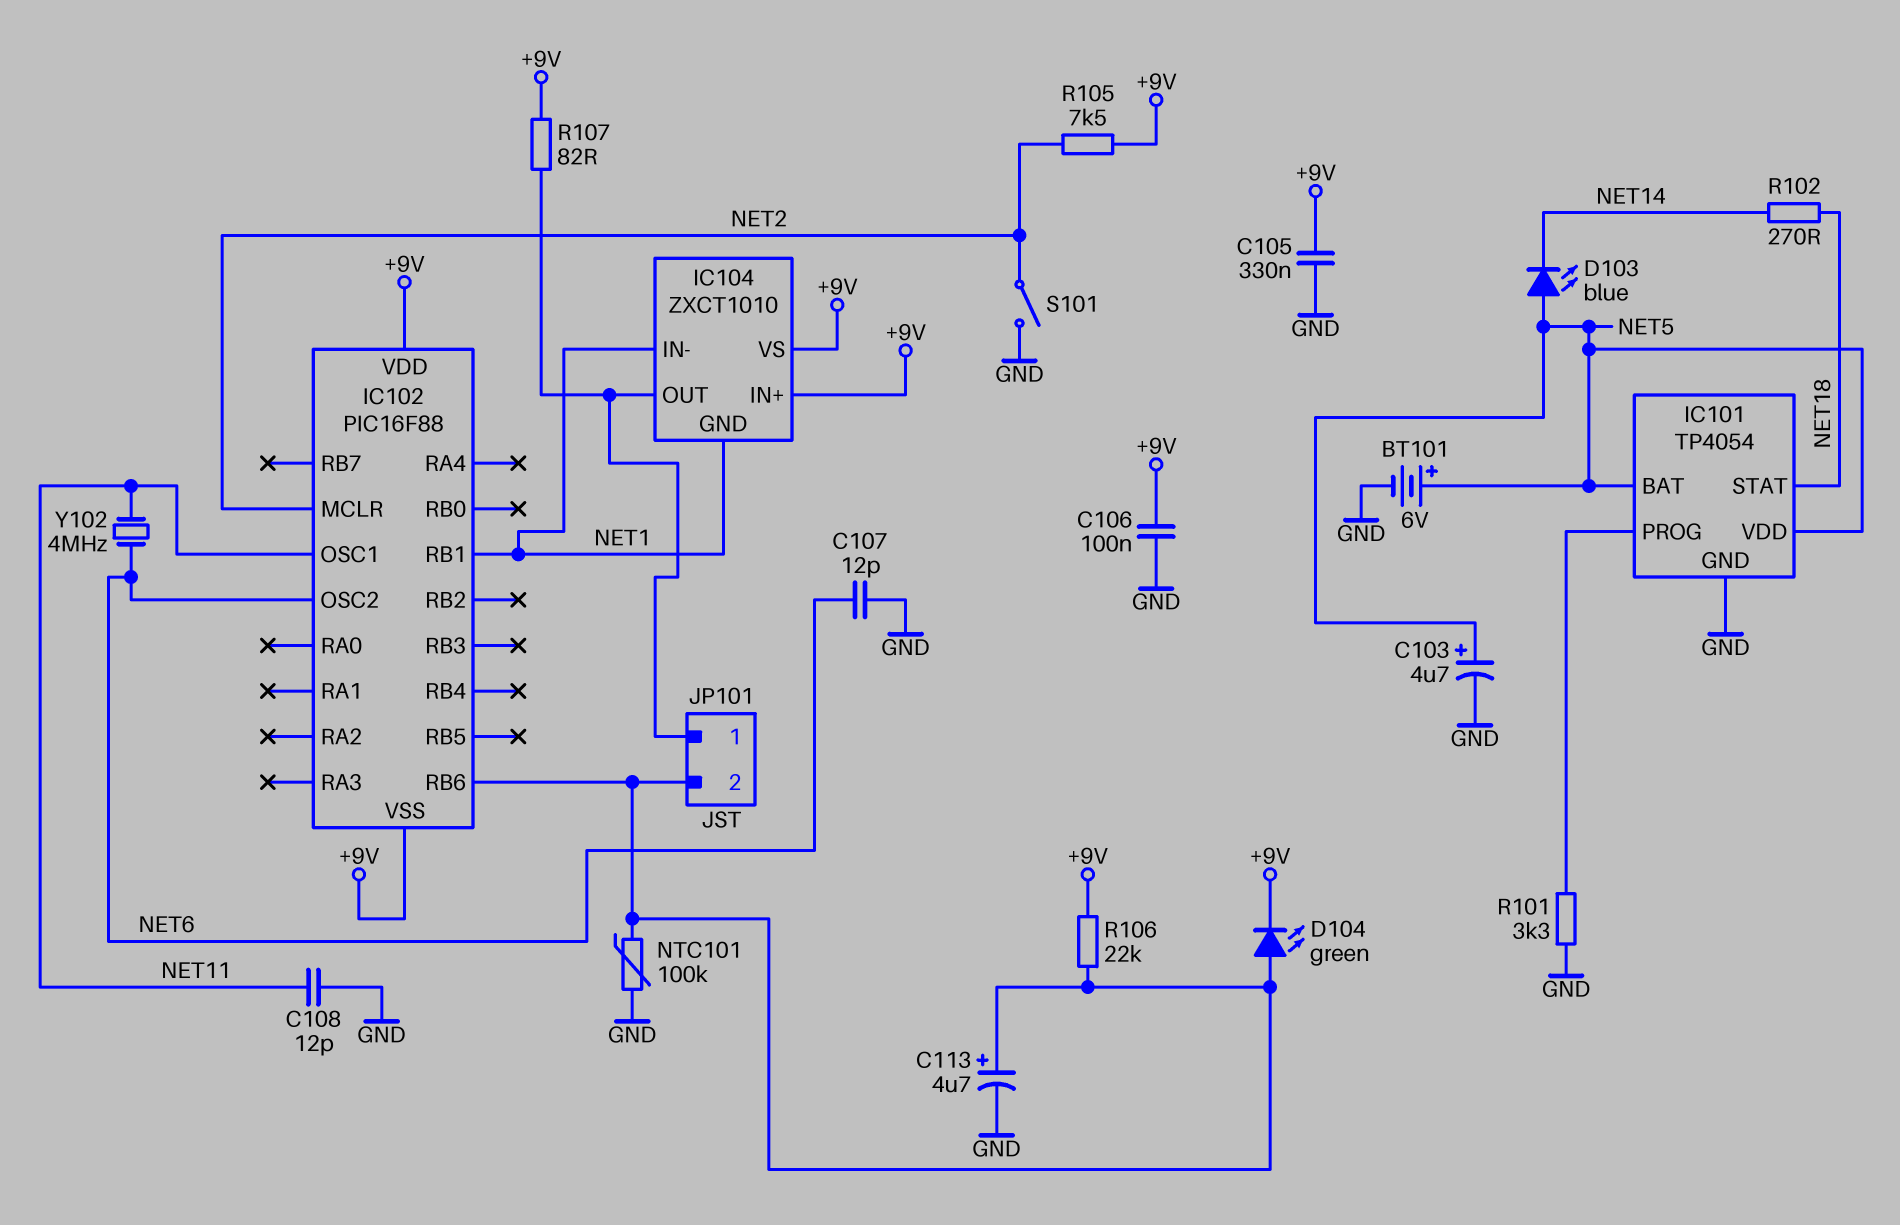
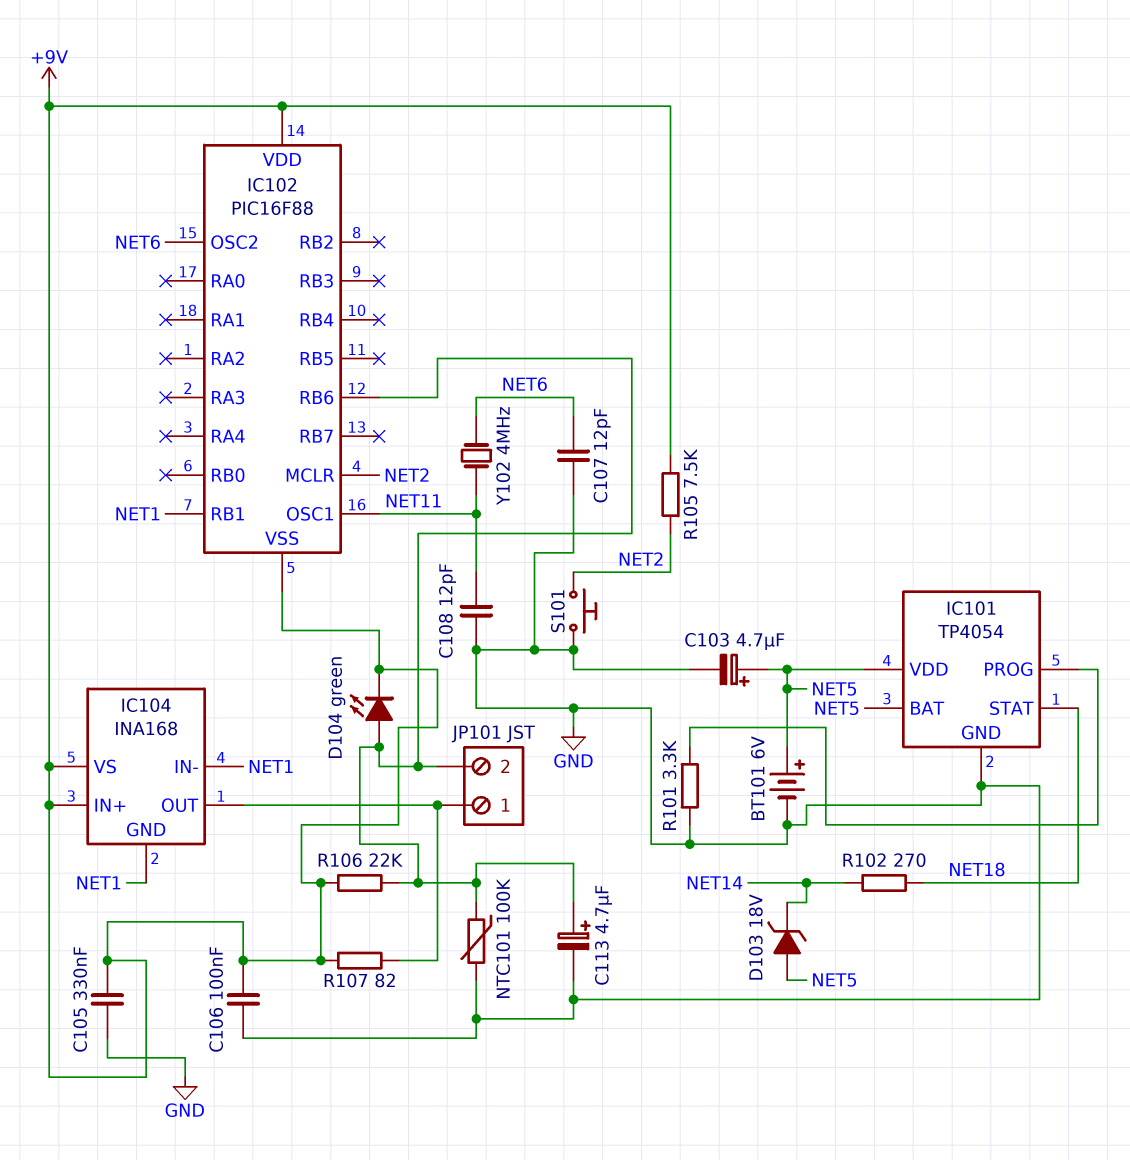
D103: LED blue (A NET5, K NET14) -> zener 18V (A NET5, K NET14)
IC104: ZXCT1010 -> INA168
S101: switch (GND, NET2) -> button (GND, NET2)

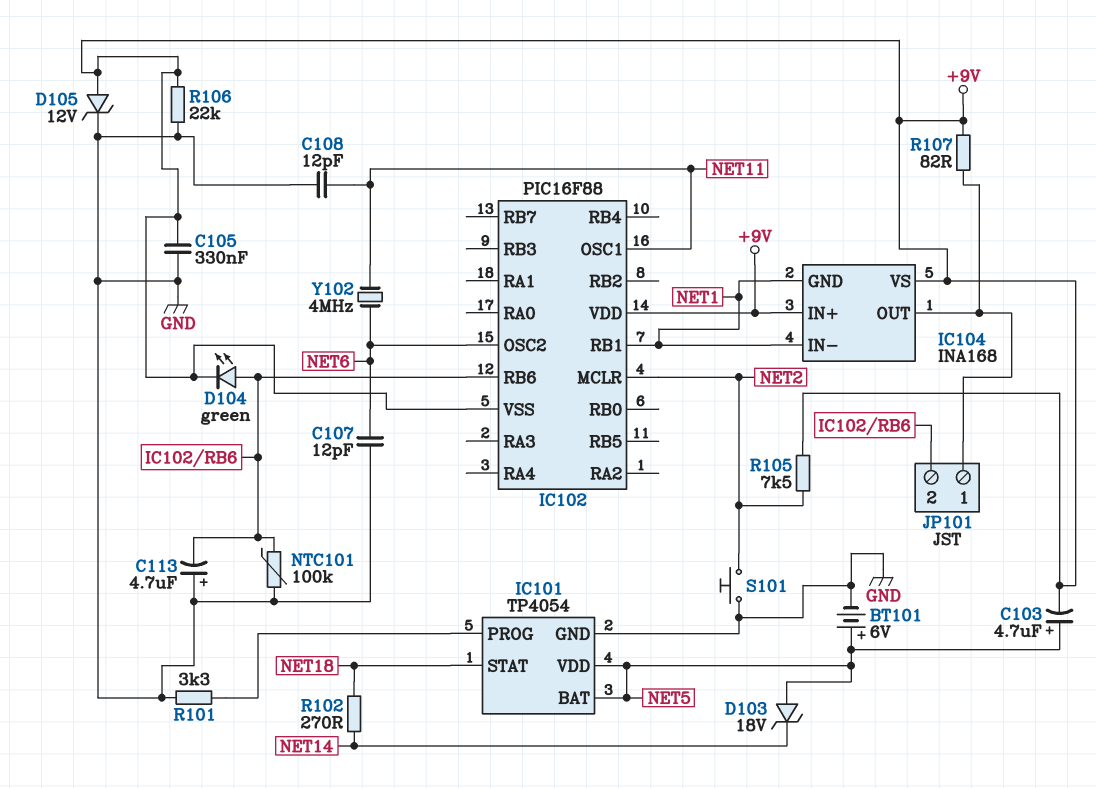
C103: 4.7uF (plus NET5, minus GND) -> 4.7uF (plus NET5, minus +9V)
C106: 100nF (+9V, GND) -> none
C113: 4.7uF (plus IC102/RB6, minus GND) -> 4.7uF (plus GND, minus IC102/RB6)
D105: none -> zener 12V (A +9V, K GND)
R106: 22k (+9V, IC102/RB6) -> 22k (+9V, GND)

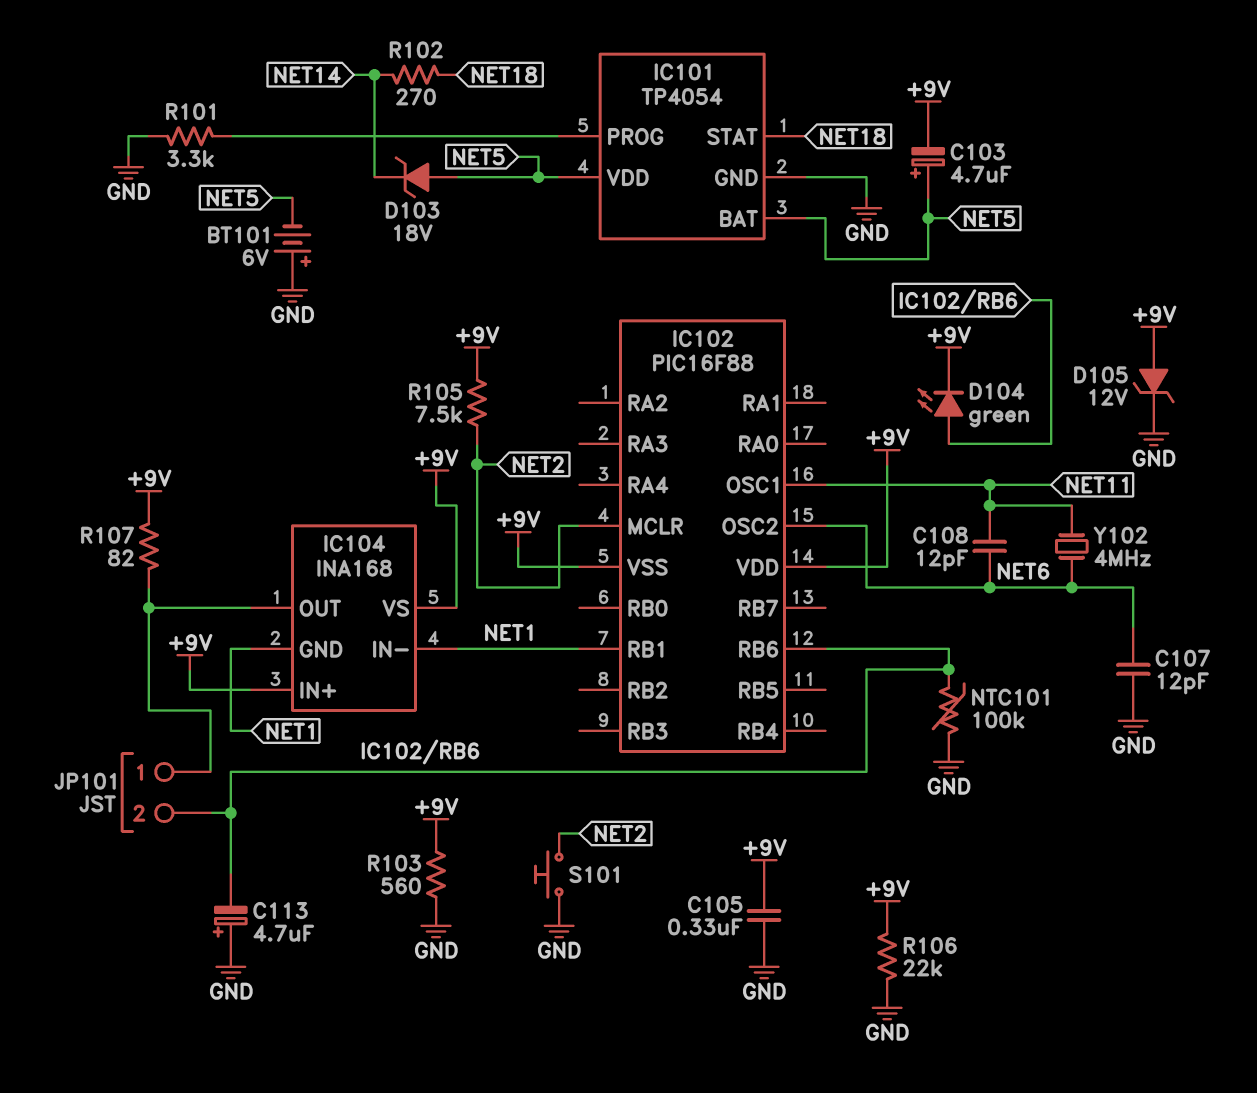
BT101: 6V (plus NET5, minus GND) -> 6V (plus GND, minus NET5)
C108: 12pF (GND, NET11) -> 12pF (NET6, NET11)
R103: none -> 560 (+9V, GND)

